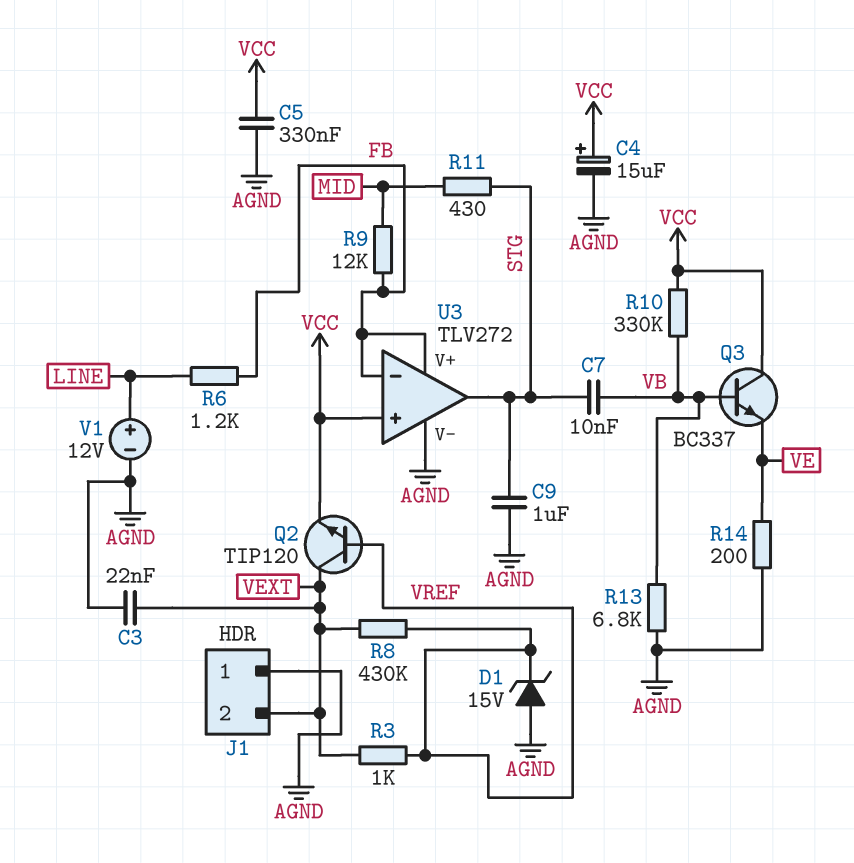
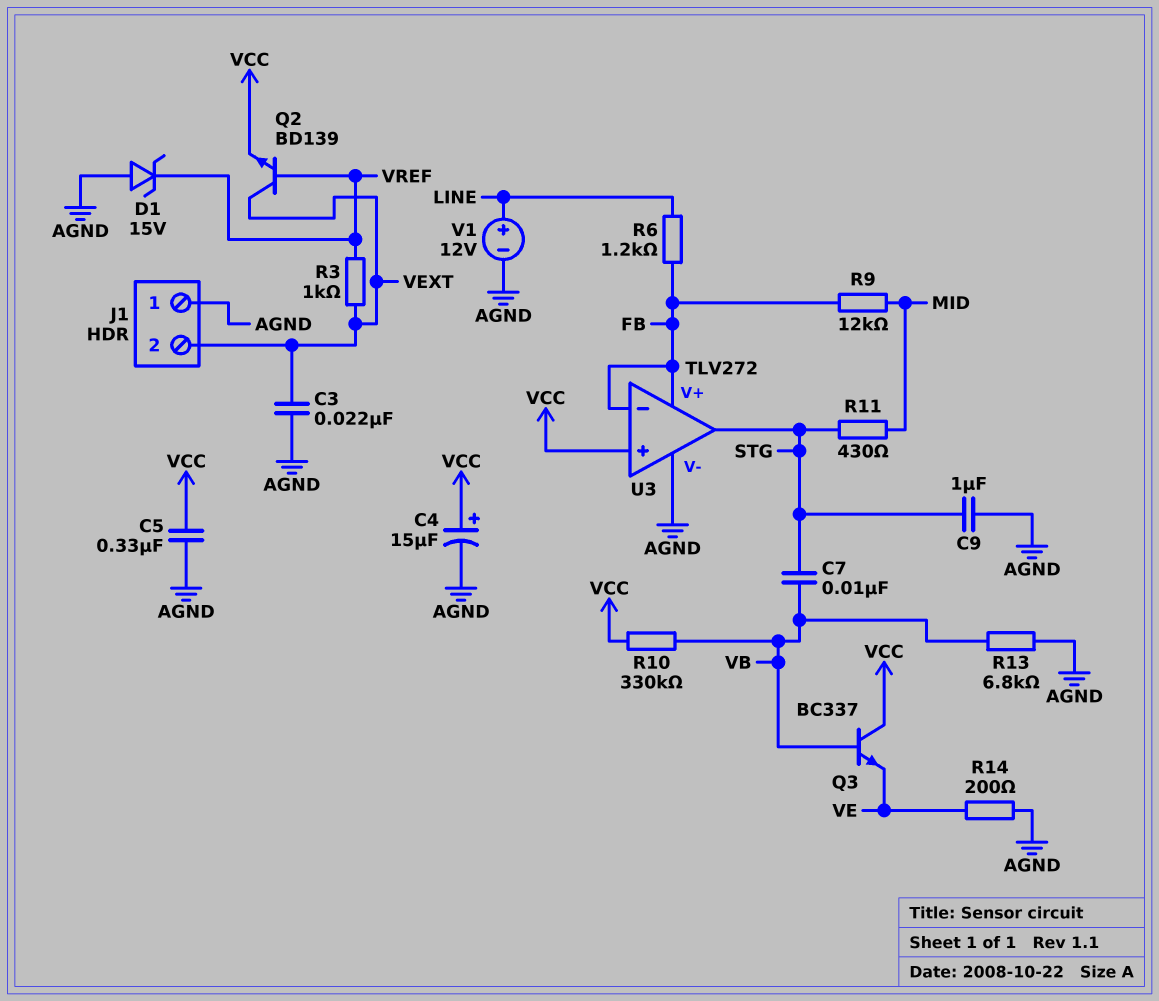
Q2: NPN TIP120 (B VREF, C VEXT, E VCC) -> NPN BD139 (B VREF, C VEXT, E VCC)
R8: 430k (VEXT, VREF) -> none

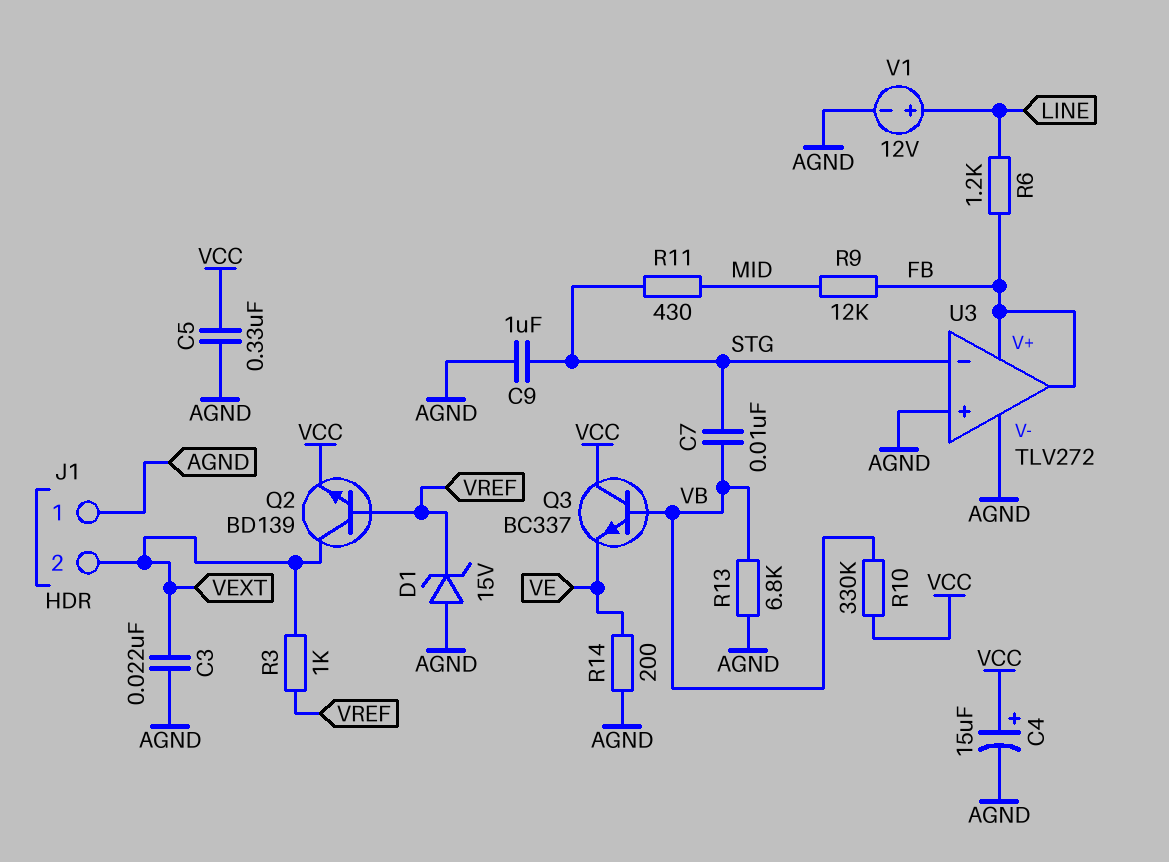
U3 pin in+: VCC -> AGND
U3 pin in-: FB -> STG
U3 pin out: STG -> FB

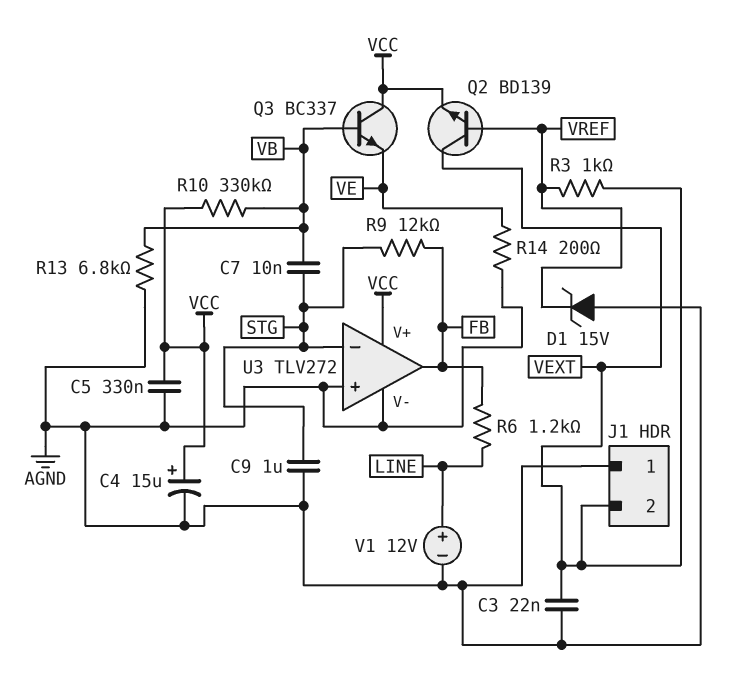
R9: 12k (FB, MID) -> 12k (FB, STG)
R11: 430 (MID, STG) -> none
U3 pin V+: FB -> VCC

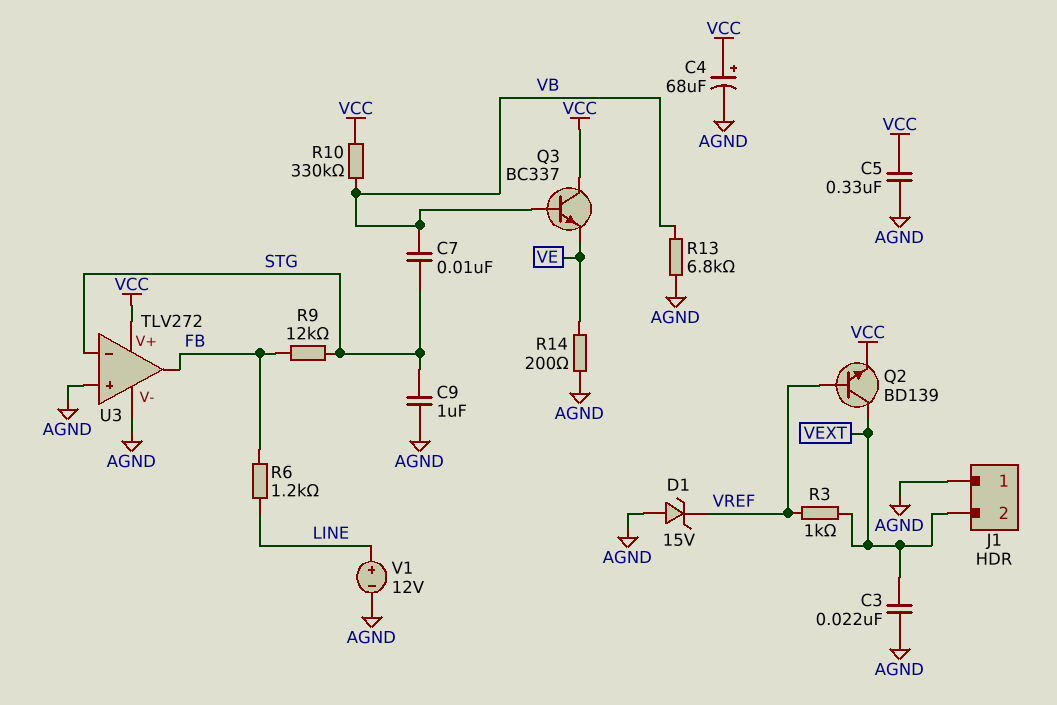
C4: 15uF (plus VCC, minus AGND) -> 68uF (plus VCC, minus AGND)

